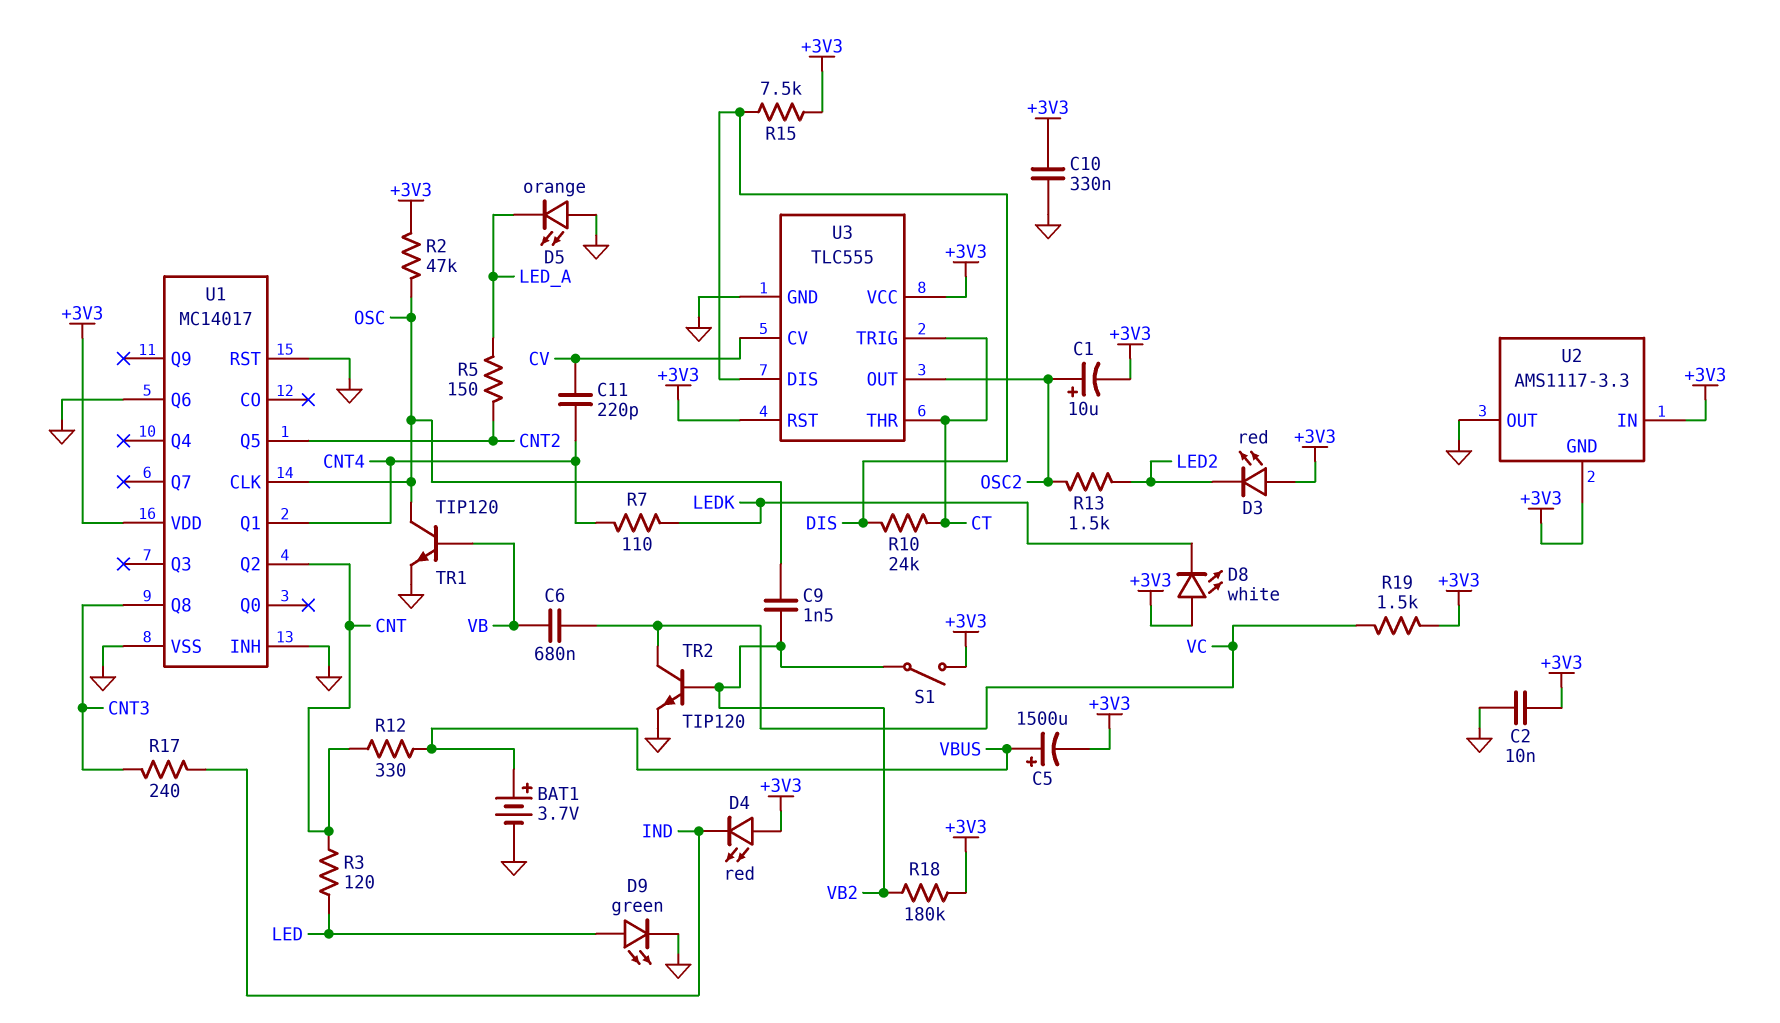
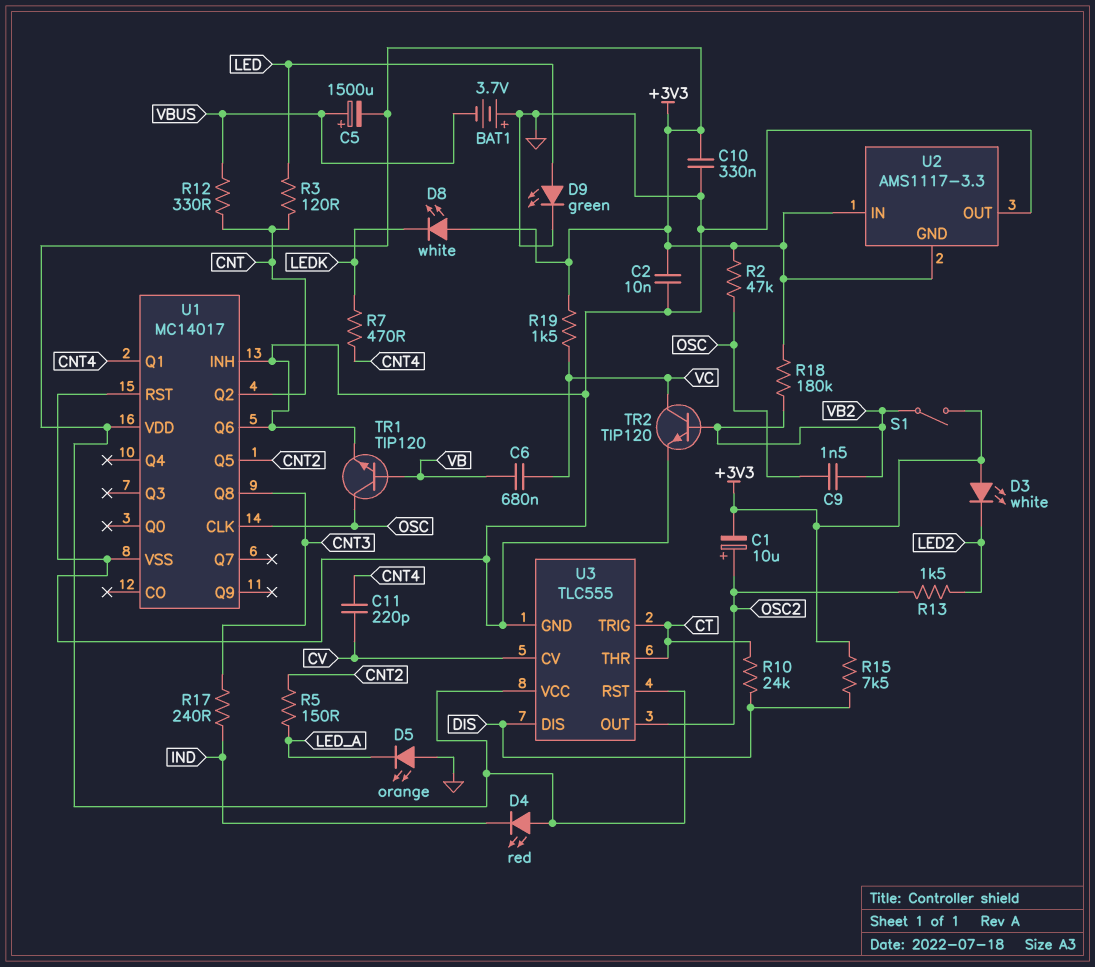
BAT1: 3.7V (plus VBUS, minus GND) -> 3.7V (plus GND, minus VBUS)
D3: LED red (A +3V3, K LED2) -> LED white (A +3V3, K LED2)
R7: 110 (CNT4, LEDK) -> 470 (CNT4, LEDK)

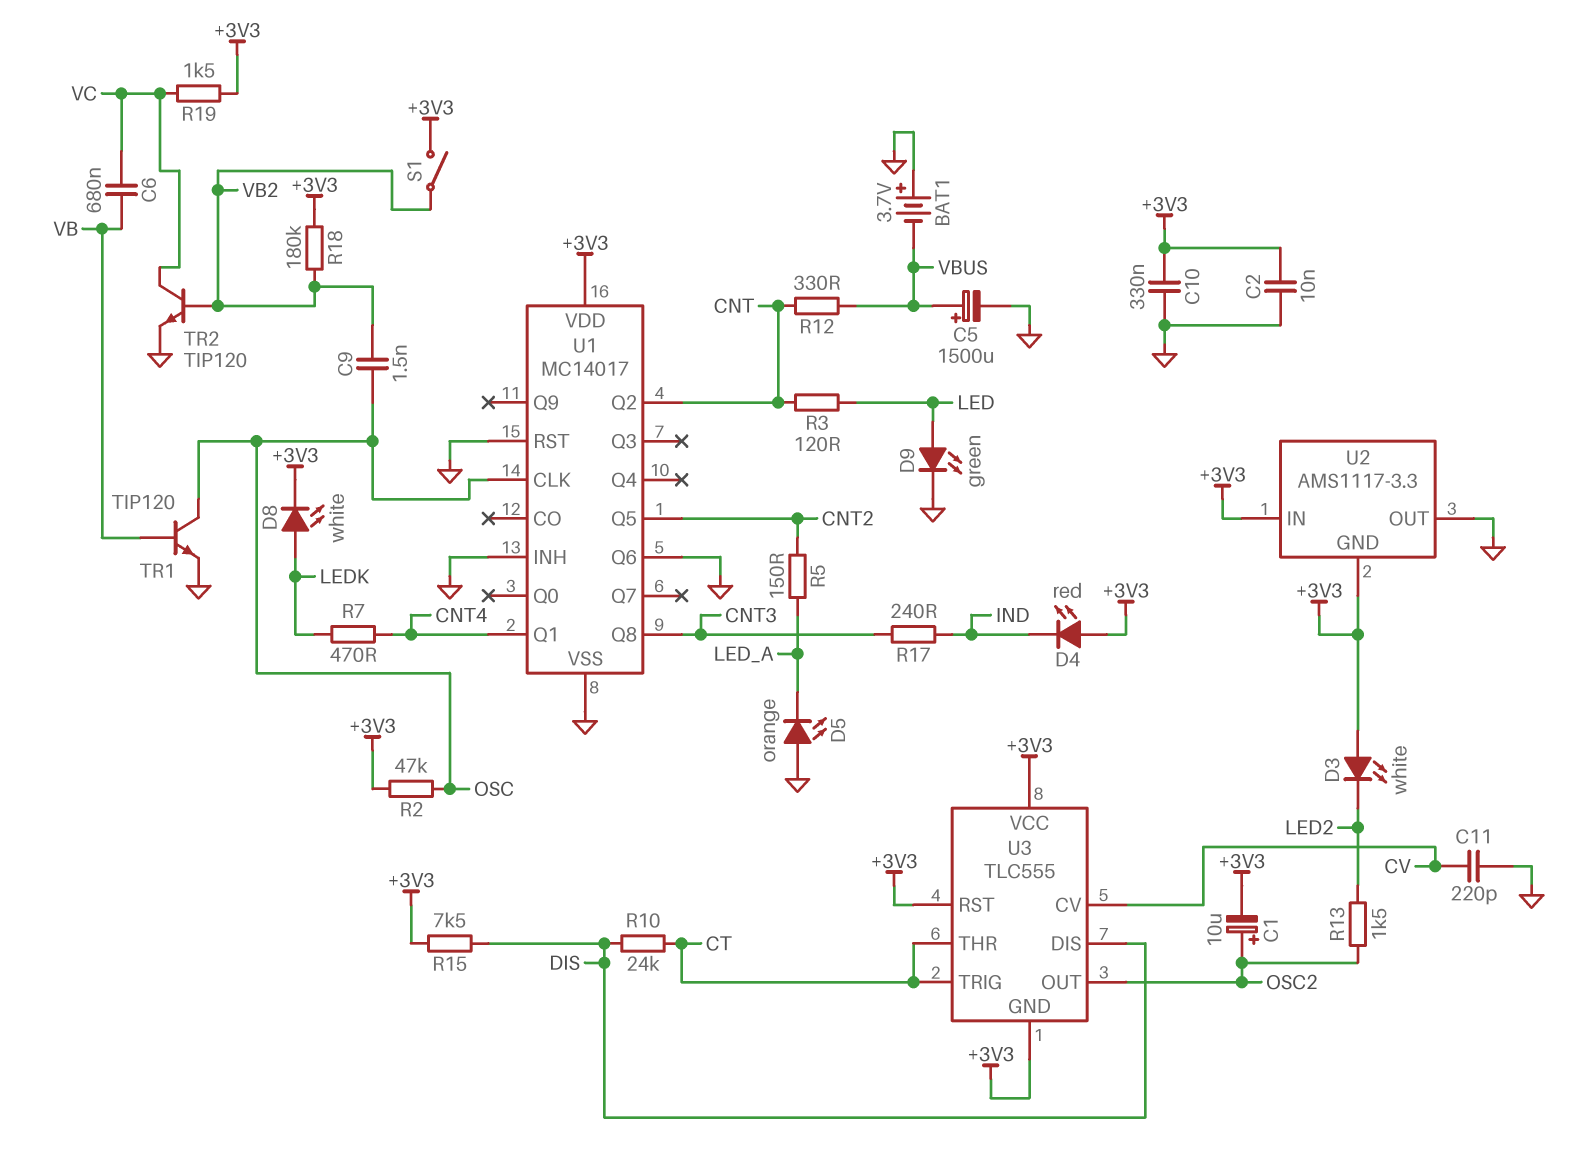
C5: 1500uF (plus VBUS, minus +3V3) -> 1500uF (plus VBUS, minus GND)
C11: 220pF (CNT4, CV) -> 220pF (CV, GND)
D8: LED white (A +3V3, K LEDK) -> LED white (A LEDK, K +3V3)
U3 pin GND: GND -> +3V3

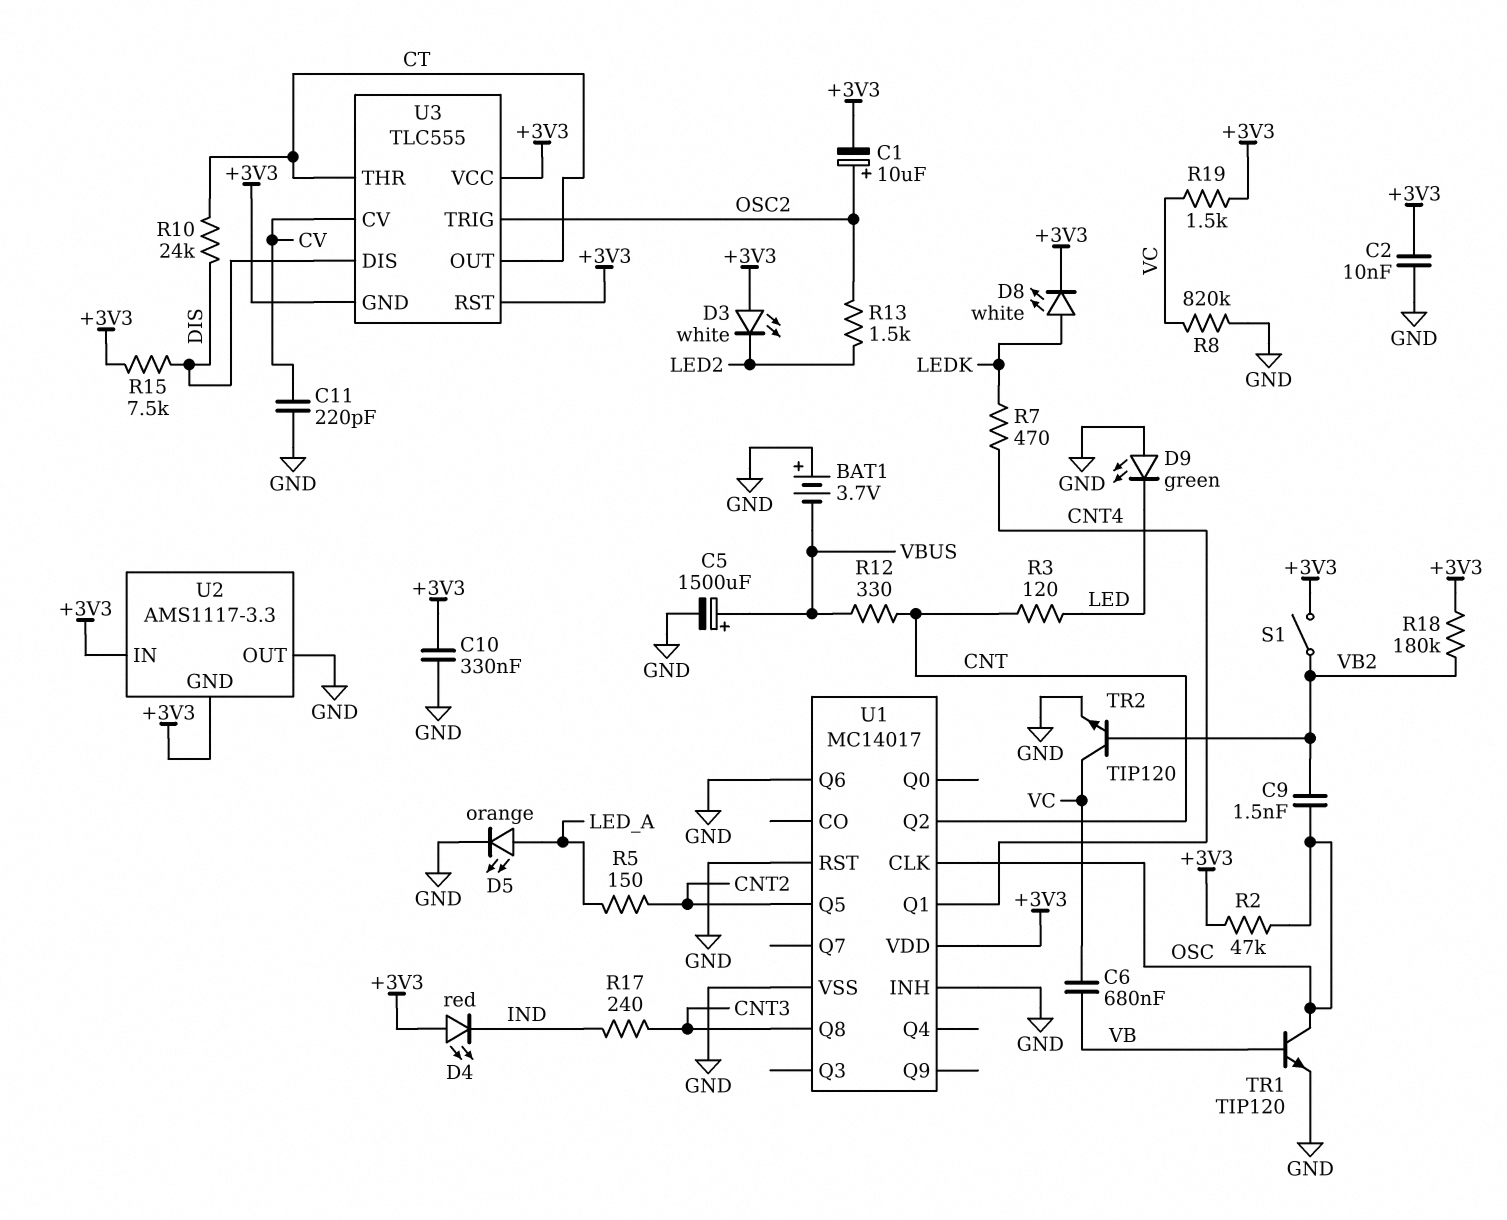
D5: LED orange (A GND, K LED_A) -> LED orange (A LED_A, K GND)
D9: LED green (A LED, K GND) -> LED green (A GND, K LED)
R8: none -> 820k (GND, VC)
U3 pin OUT: OSC2 -> CT
U3 pin TRIG: CT -> OSC2

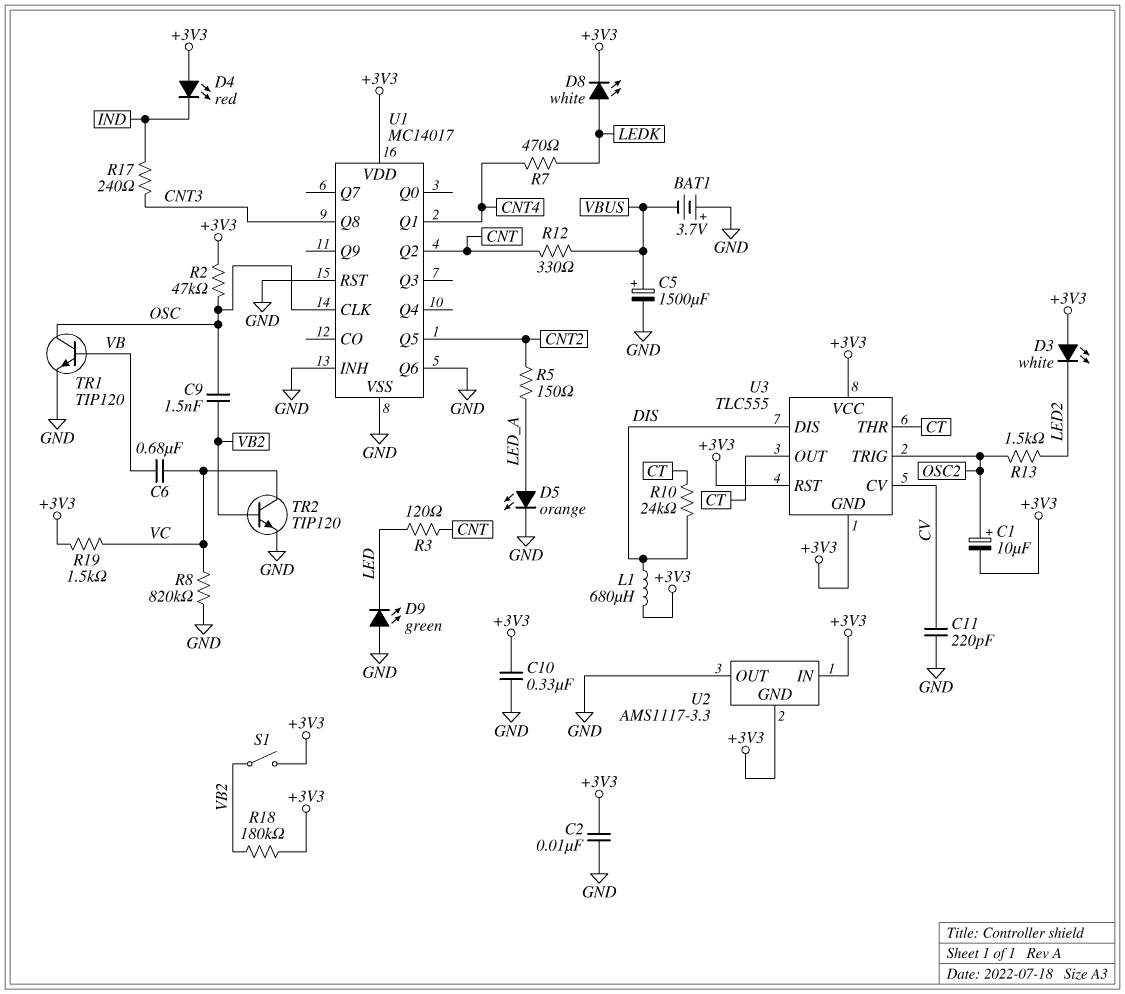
L1: none -> 680uH (+3V3, DIS)
R15: 7.5k (+3V3, DIS) -> none

